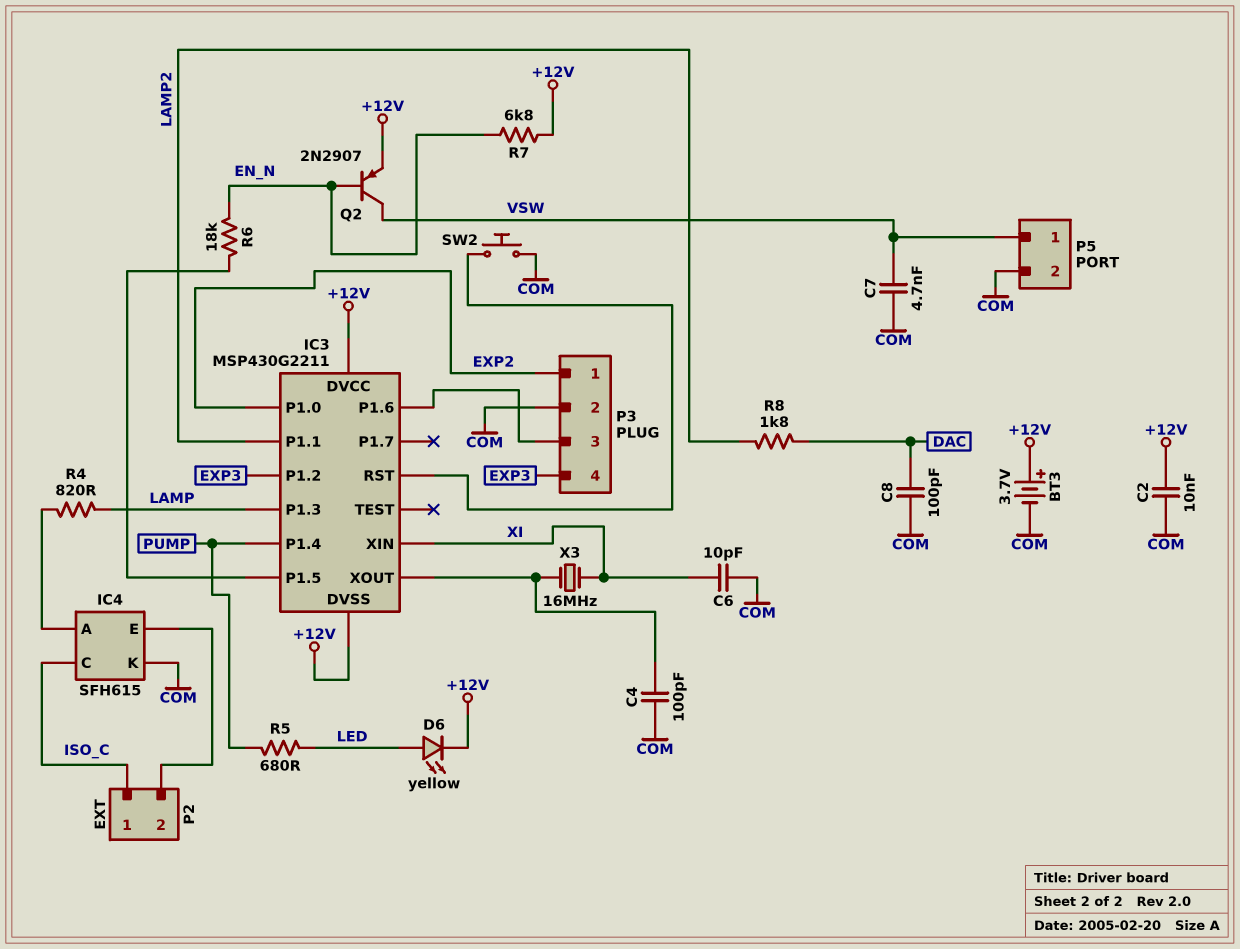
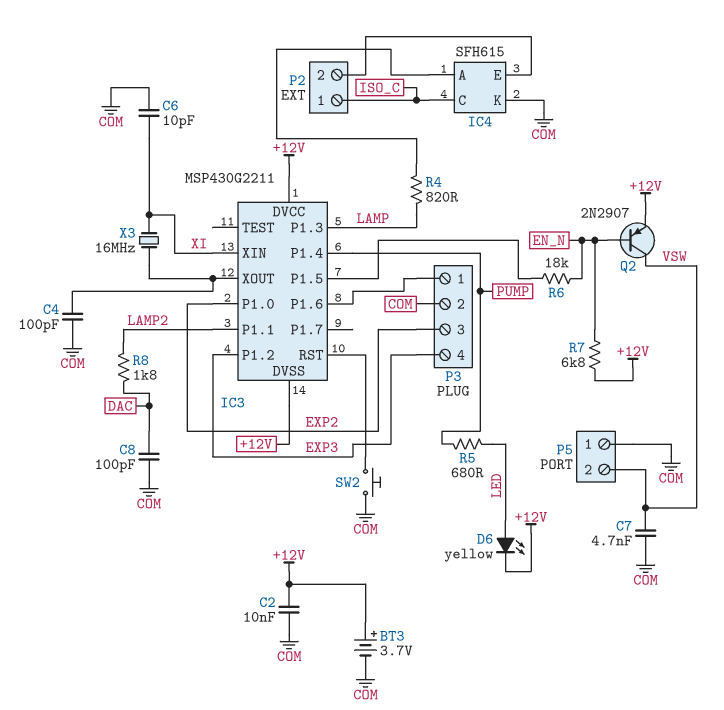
P3 pin 1: EXP2 -> IC3/P1.6
P3 pin 3: IC3/P1.6 -> EXP2
P5 pin 1: VSW -> COM
P5 pin 2: COM -> VSW

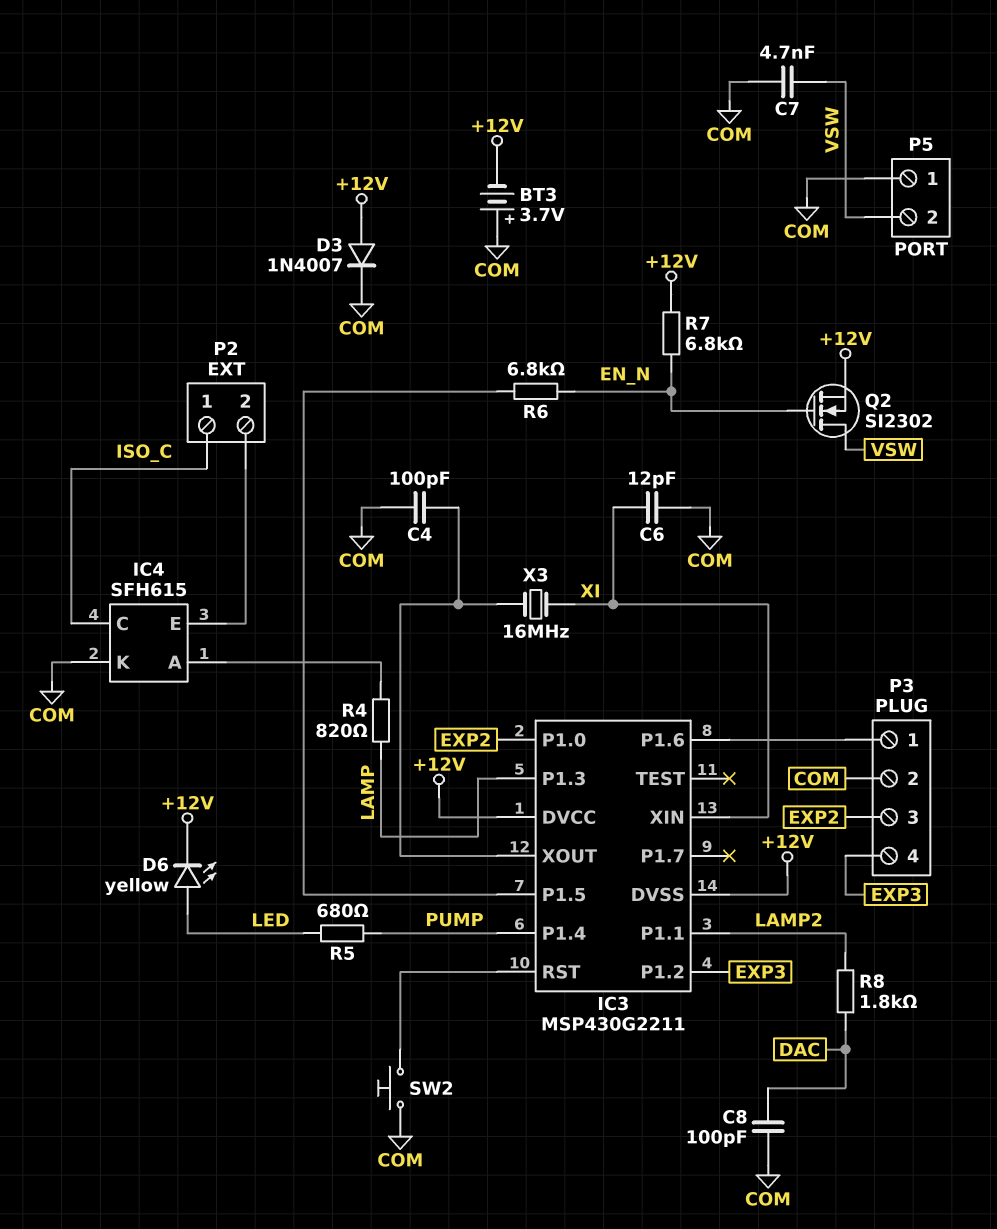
BT3: 3.7V (plus +12V, minus COM) -> 3.7V (plus COM, minus +12V)
C2: 10nF (+12V, COM) -> none
C6: 10pF (COM, XI) -> 12pF (COM, XI)
D3: none -> diode 1N4007 (A +12V, K COM)
Q2: PNP 2N2907 (B EN_N, C VSW, E +12V) -> NMOS SI2302 (G EN_N, D VSW, S +12V)
R6: 18k (EN_N, IC3/P1.5) -> 6.8k (EN_N, IC3/P1.5)

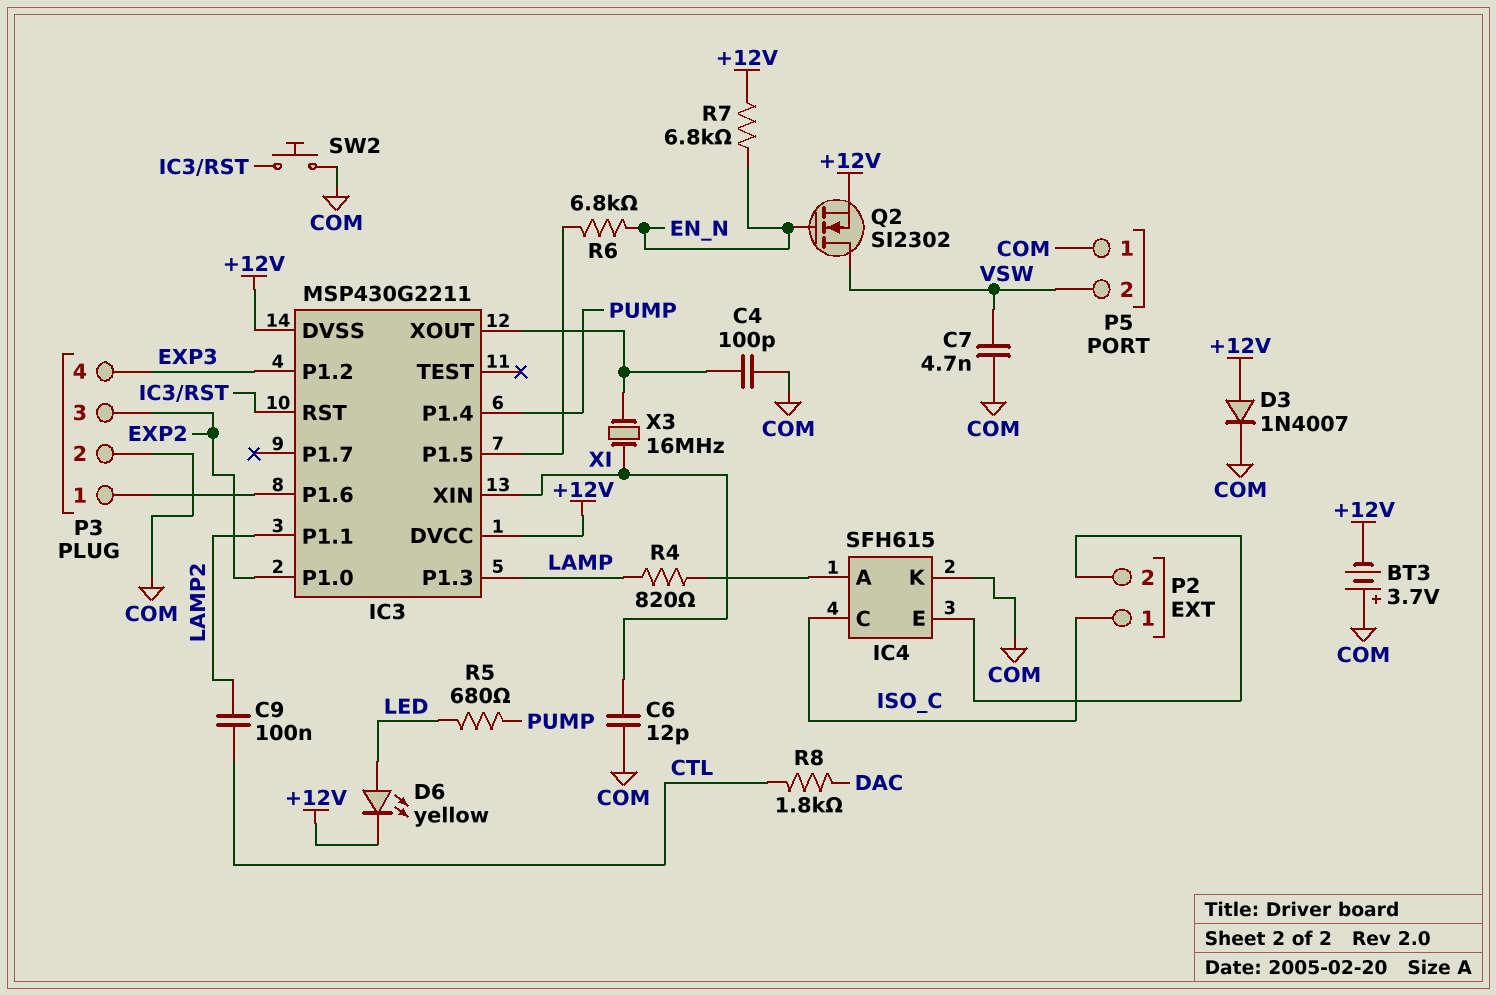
C8: 100pF (COM, DAC) -> none
C9: none -> 100nF (CTL, LAMP2)
R8: 1.8k (DAC, LAMP2) -> 1.8k (CTL, DAC)

